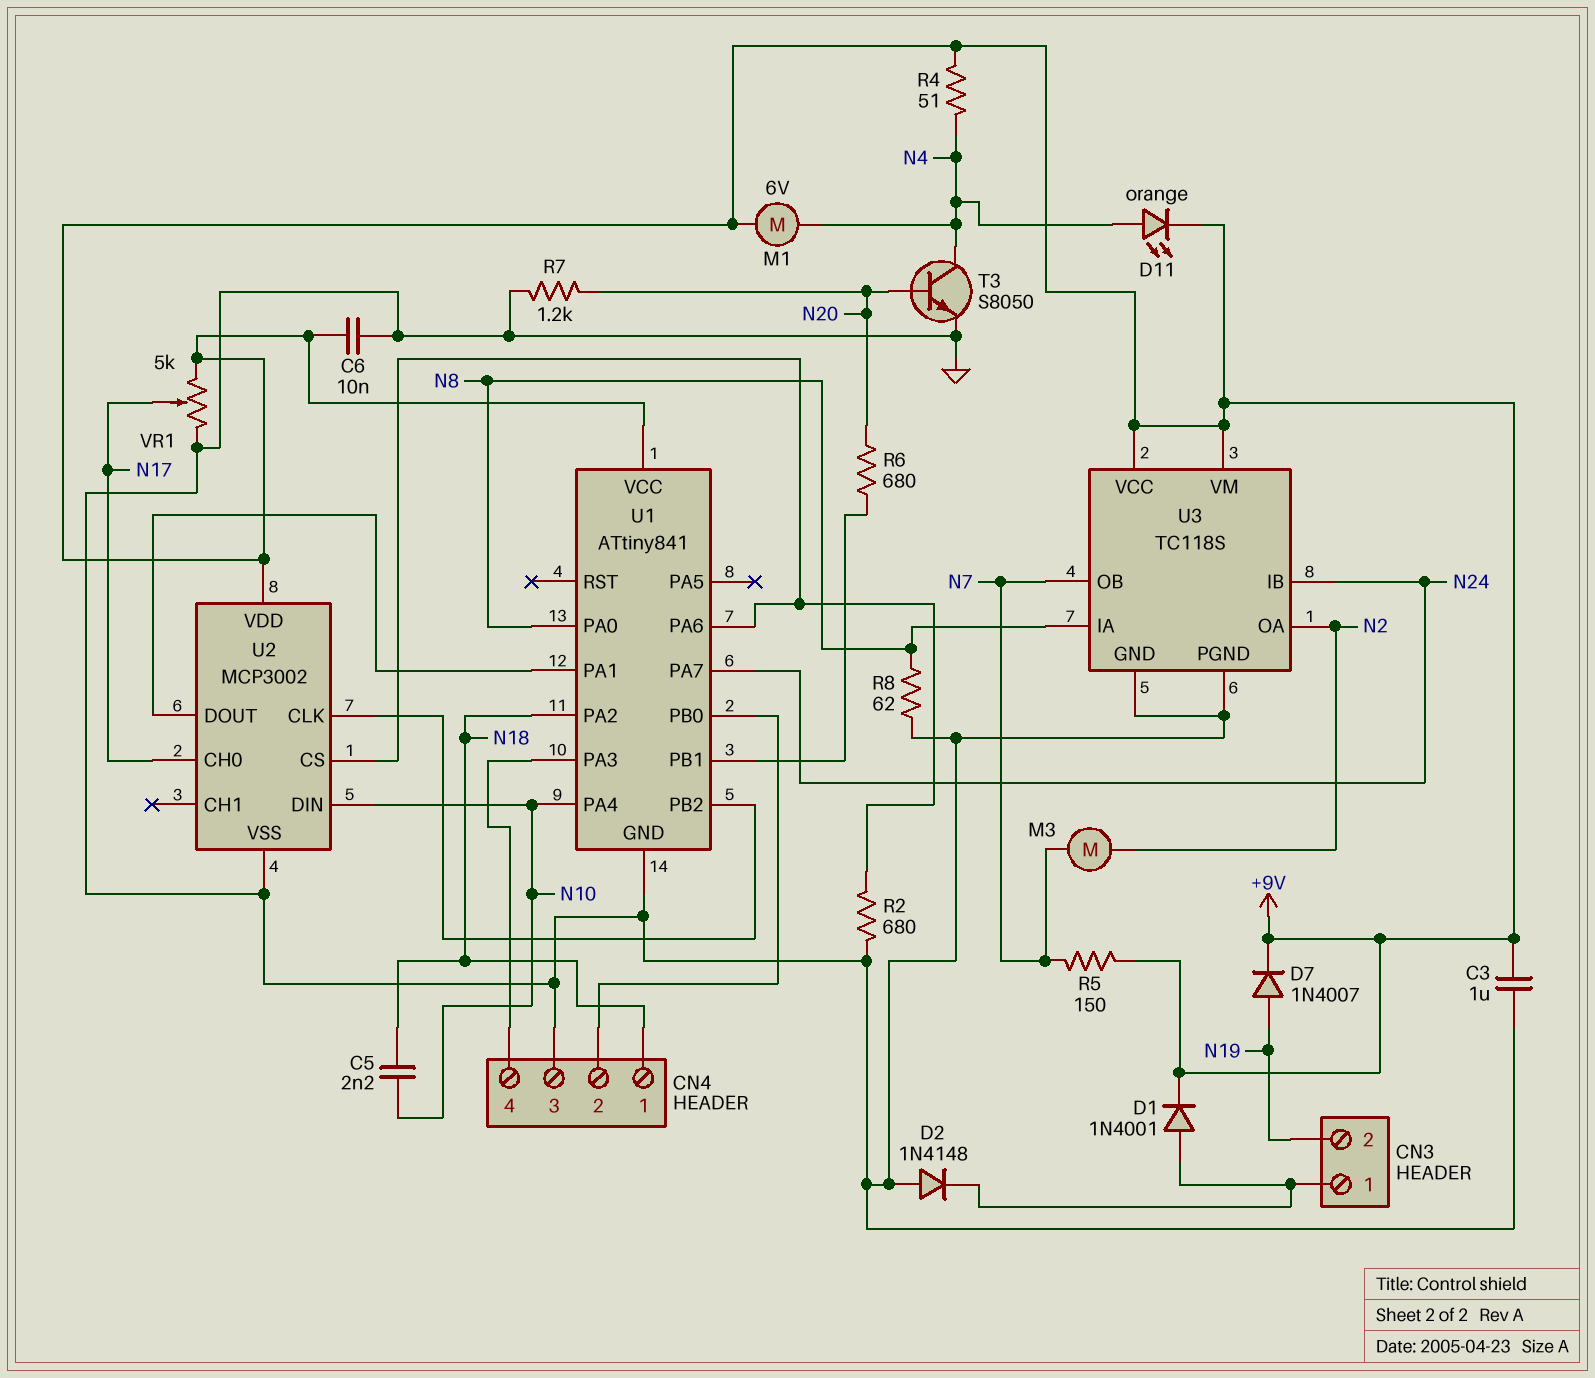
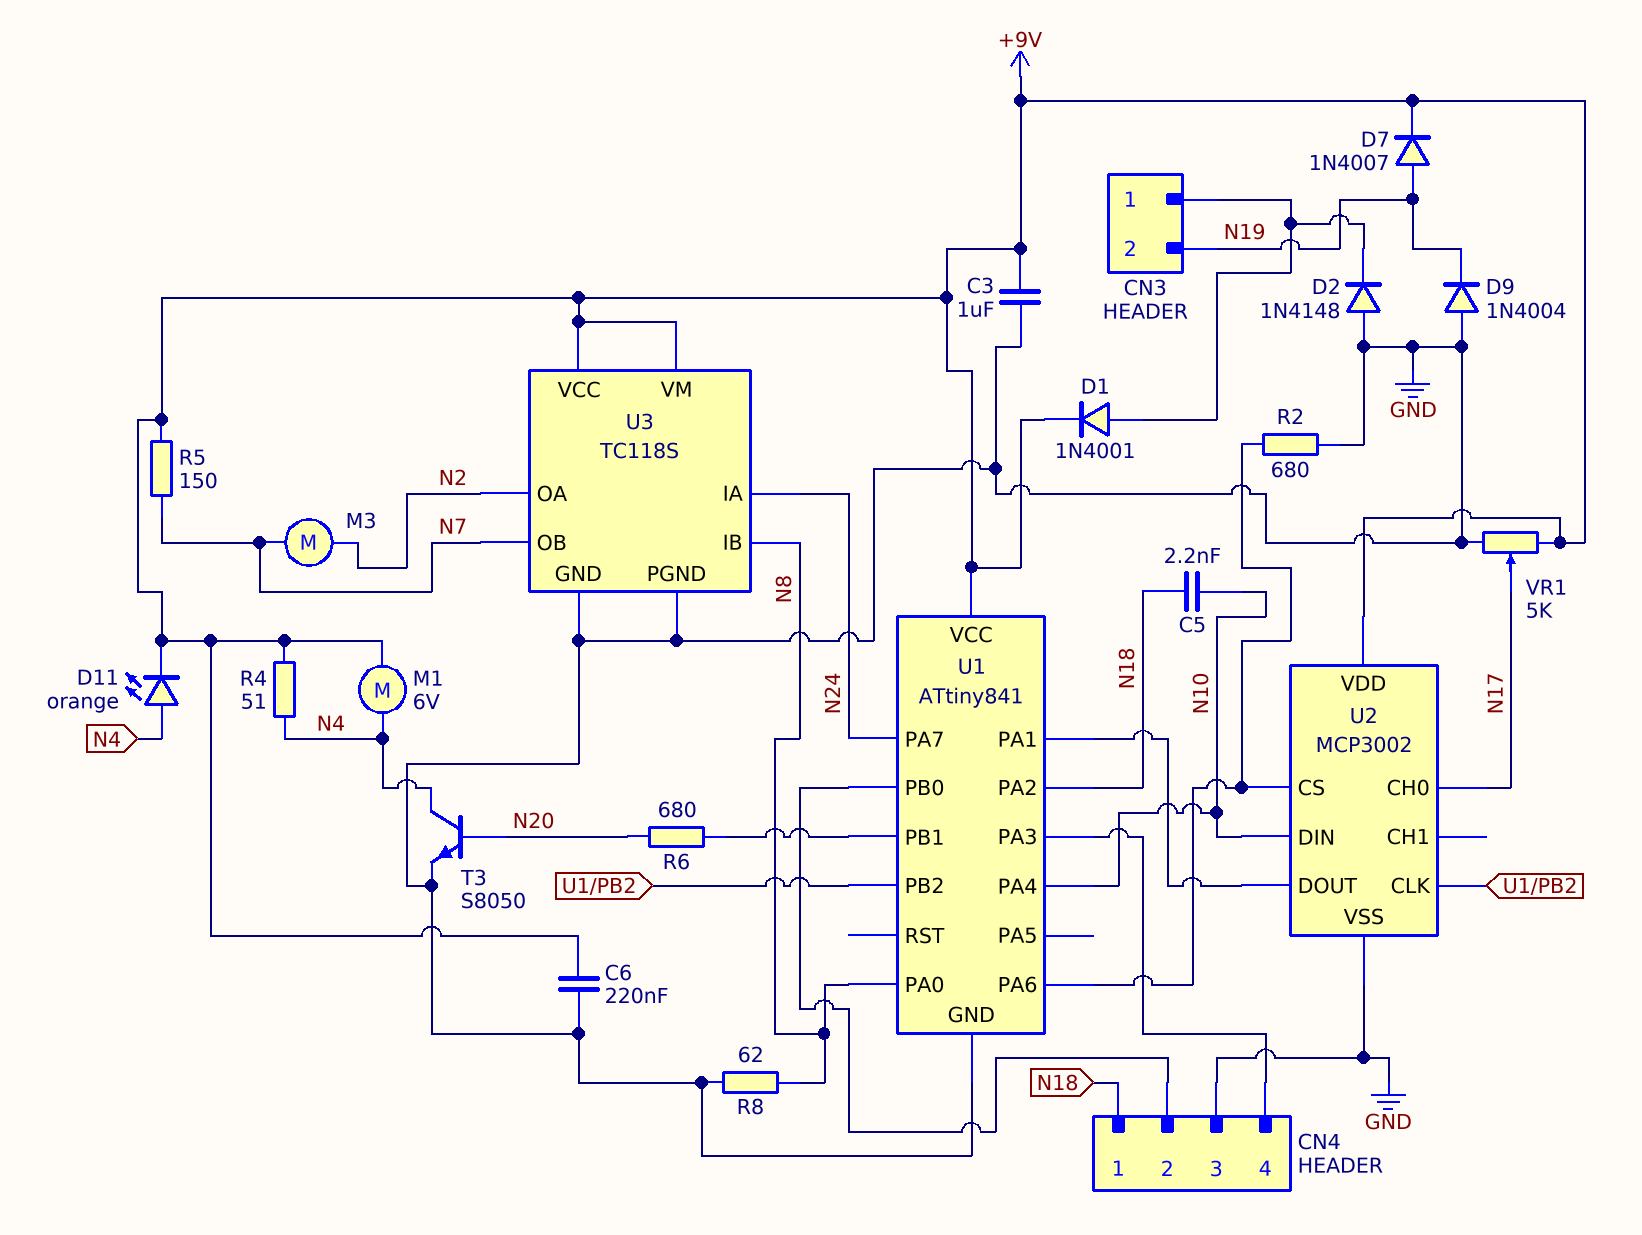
C6: 10nF (+9V, GND) -> 220nF (+9V, GND)
D9: none -> diode 1N4004 (A GND, K N19)
R7: 1.2k (GND, N20) -> none
U3 pin IA: N8 -> N24
U3 pin IB: N24 -> N8

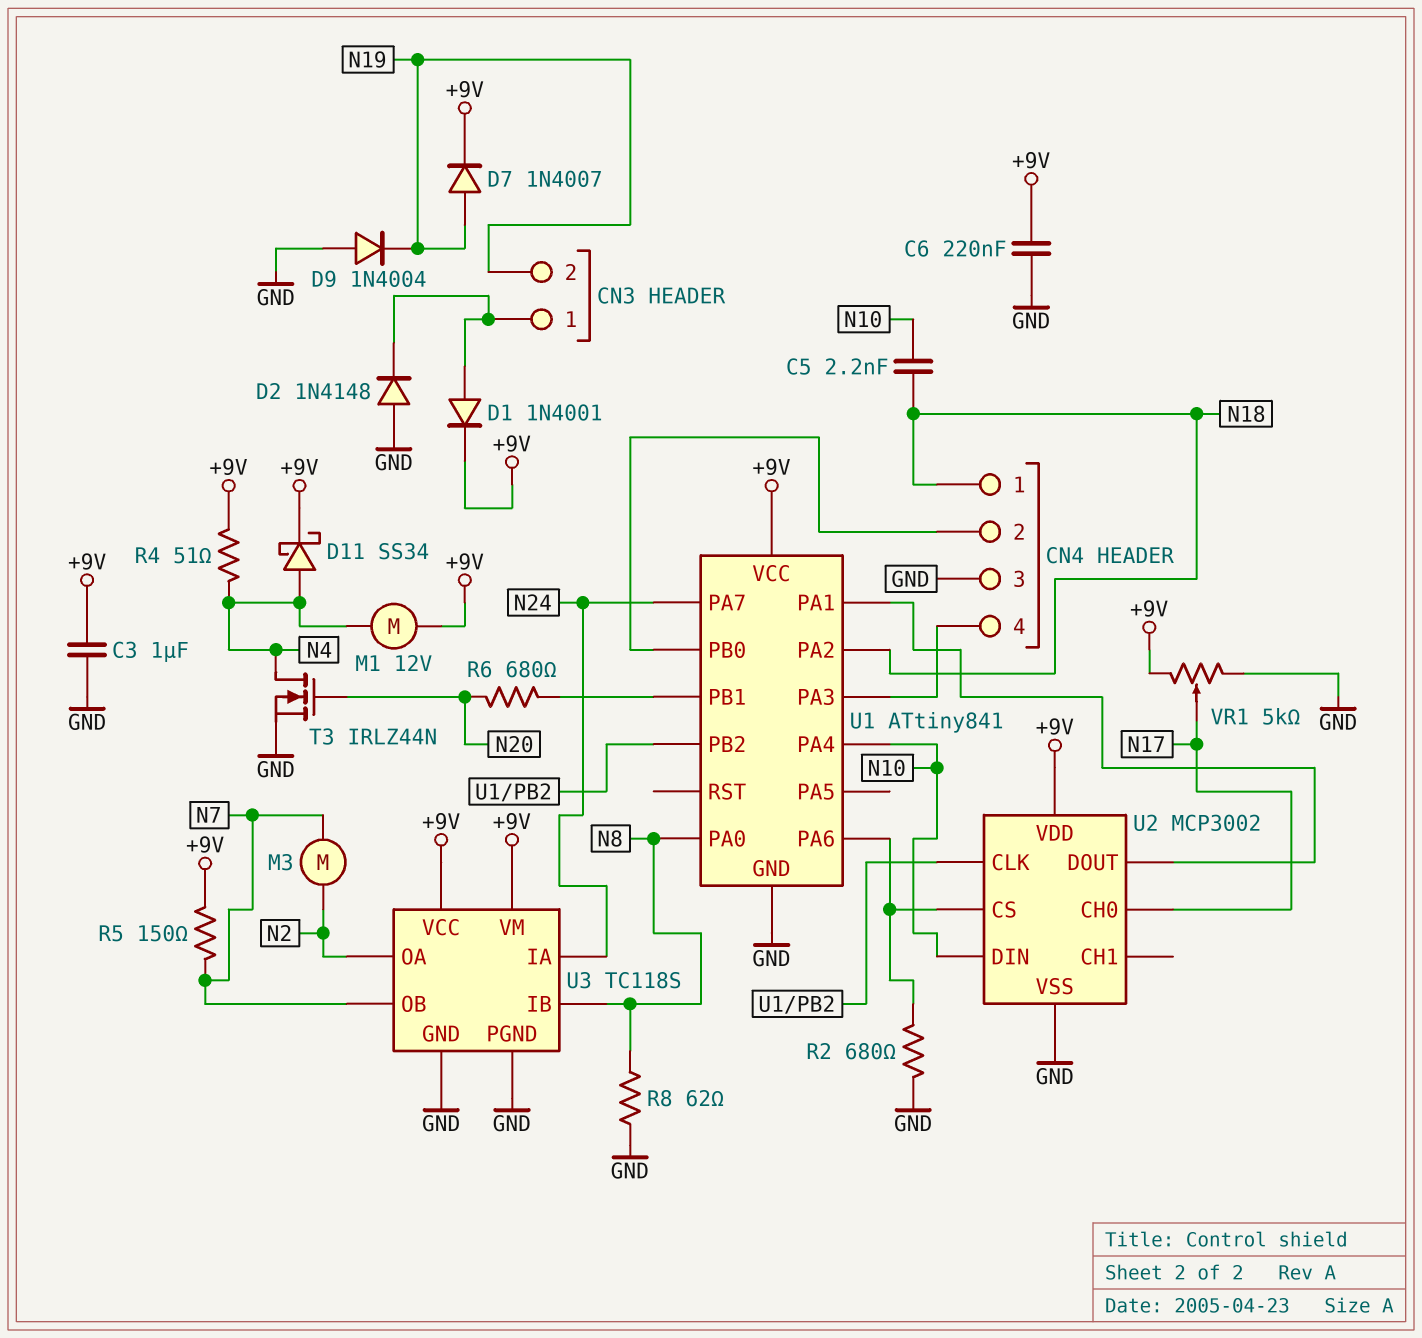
D11: LED orange (A N4, K +9V) -> schottky SS34 (A N4, K +9V)
M1: motor 6V (+9V, N4) -> motor 12V (+9V, N4)
T3: NPN S8050 (B N20, C N4, E GND) -> NMOS IRLZ44N (G N20, D N4, S GND)

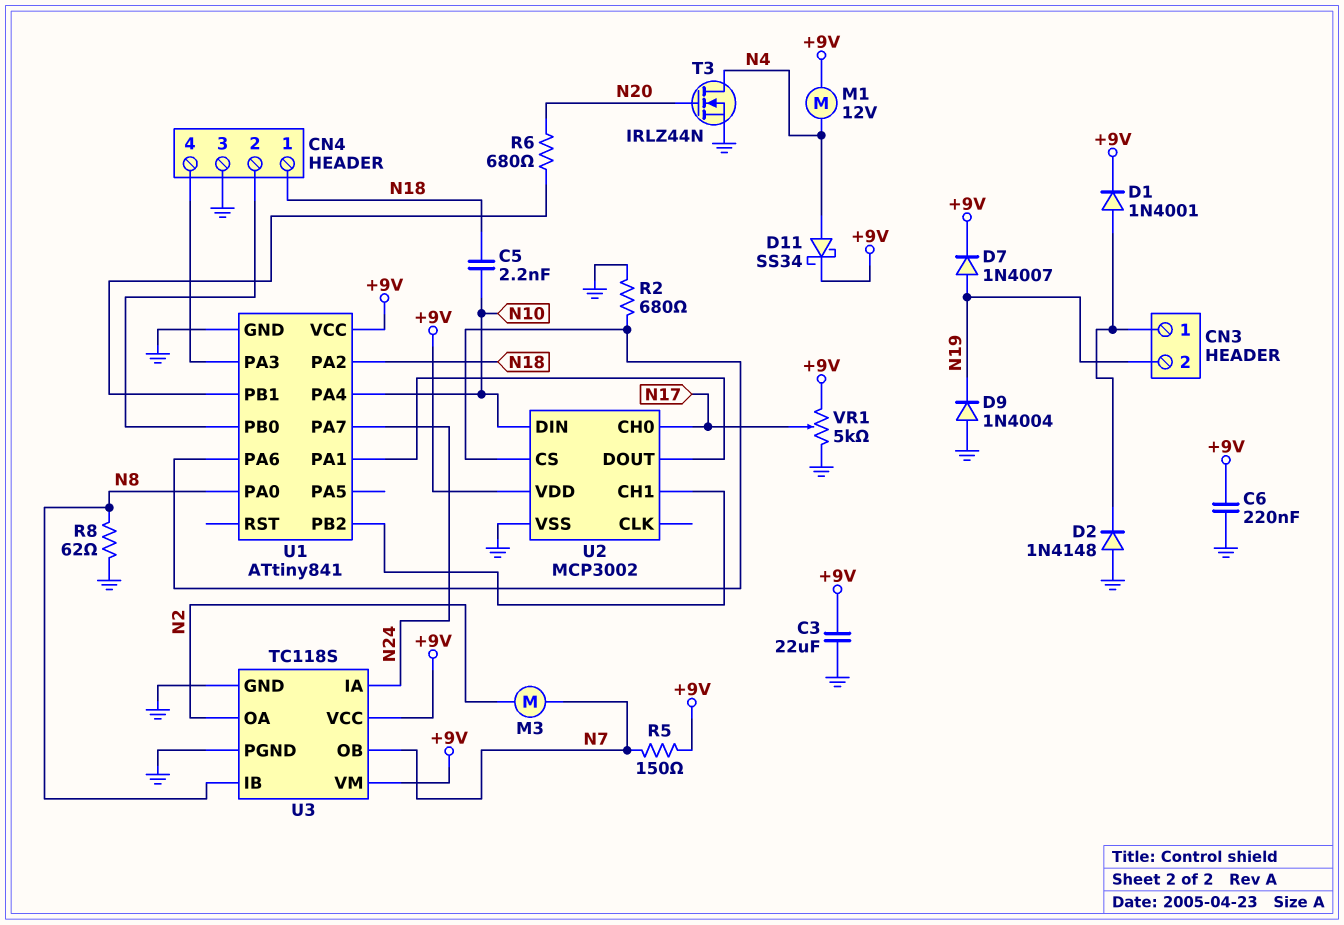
C3: 1uF (+9V, GND) -> 22uF (+9V, GND)
R4: 51 (+9V, N4) -> none
U2 pin CH1: none -> U1/PB2
U2 pin CLK: U1/PB2 -> none

